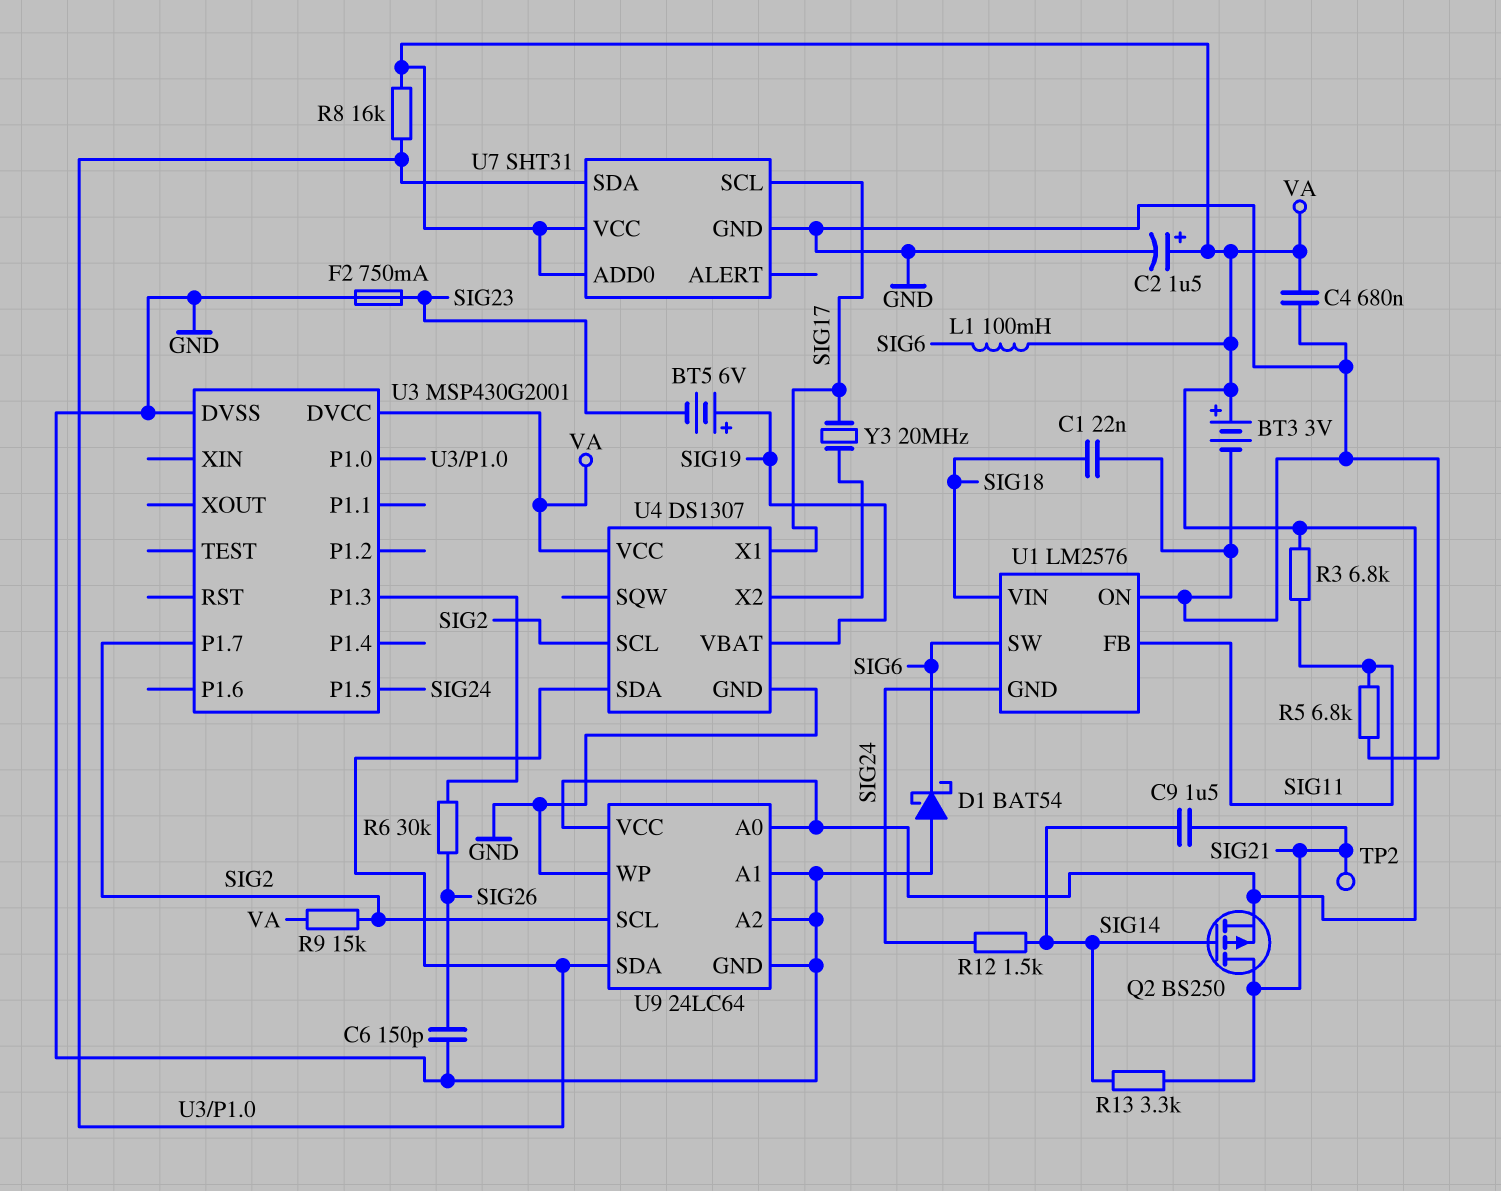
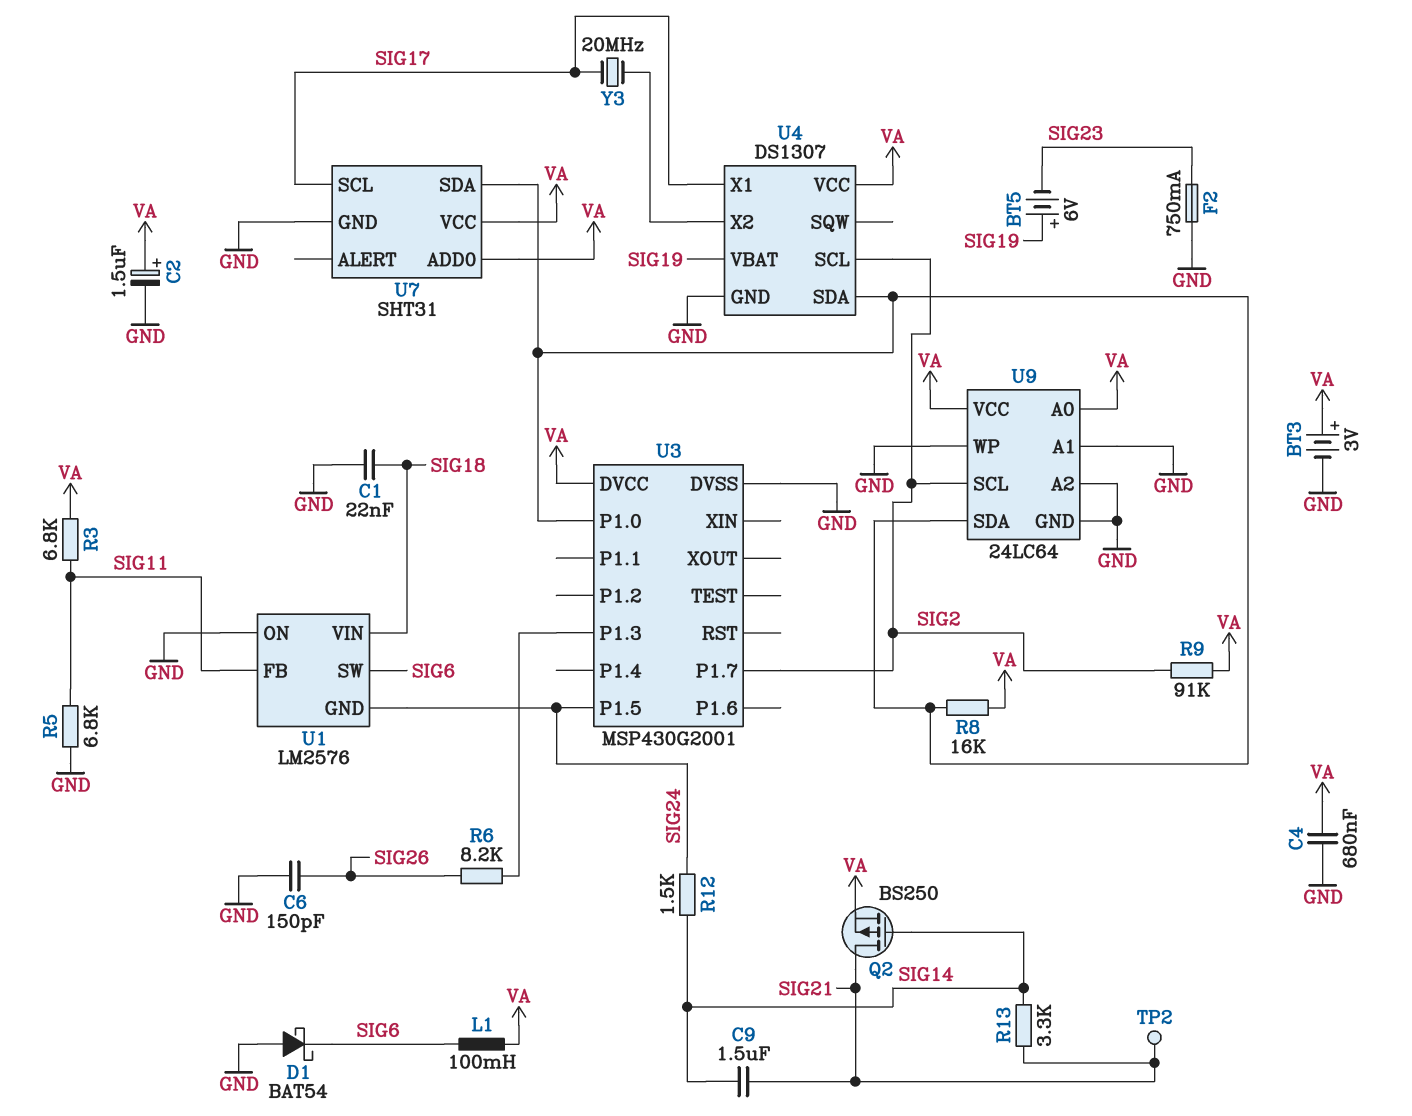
R6: 30k (SIG26, U3/P1.3) -> 8.2k (SIG26, U3/P1.3)
R9: 15k (SIG2, VA) -> 91k (SIG2, VA)

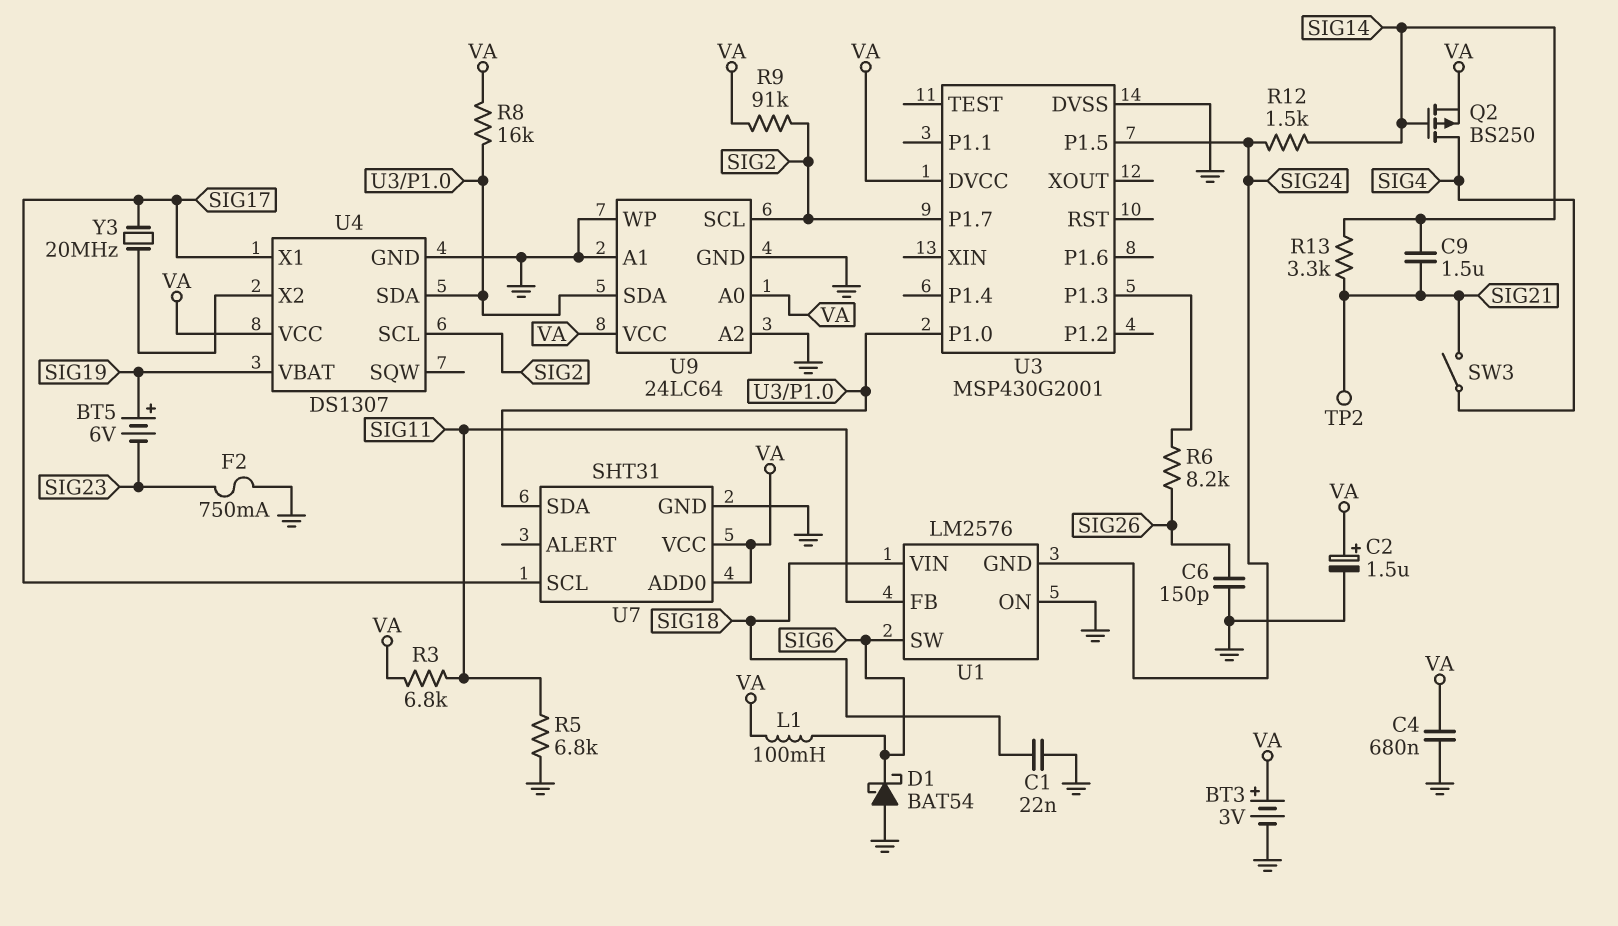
Q2: PMOS BS250 (G SIG14, D SIG21, S VA) -> PMOS BS250 (G SIG14, D SIG4, S VA)
SW3: none -> switch (SIG4, SIG21)

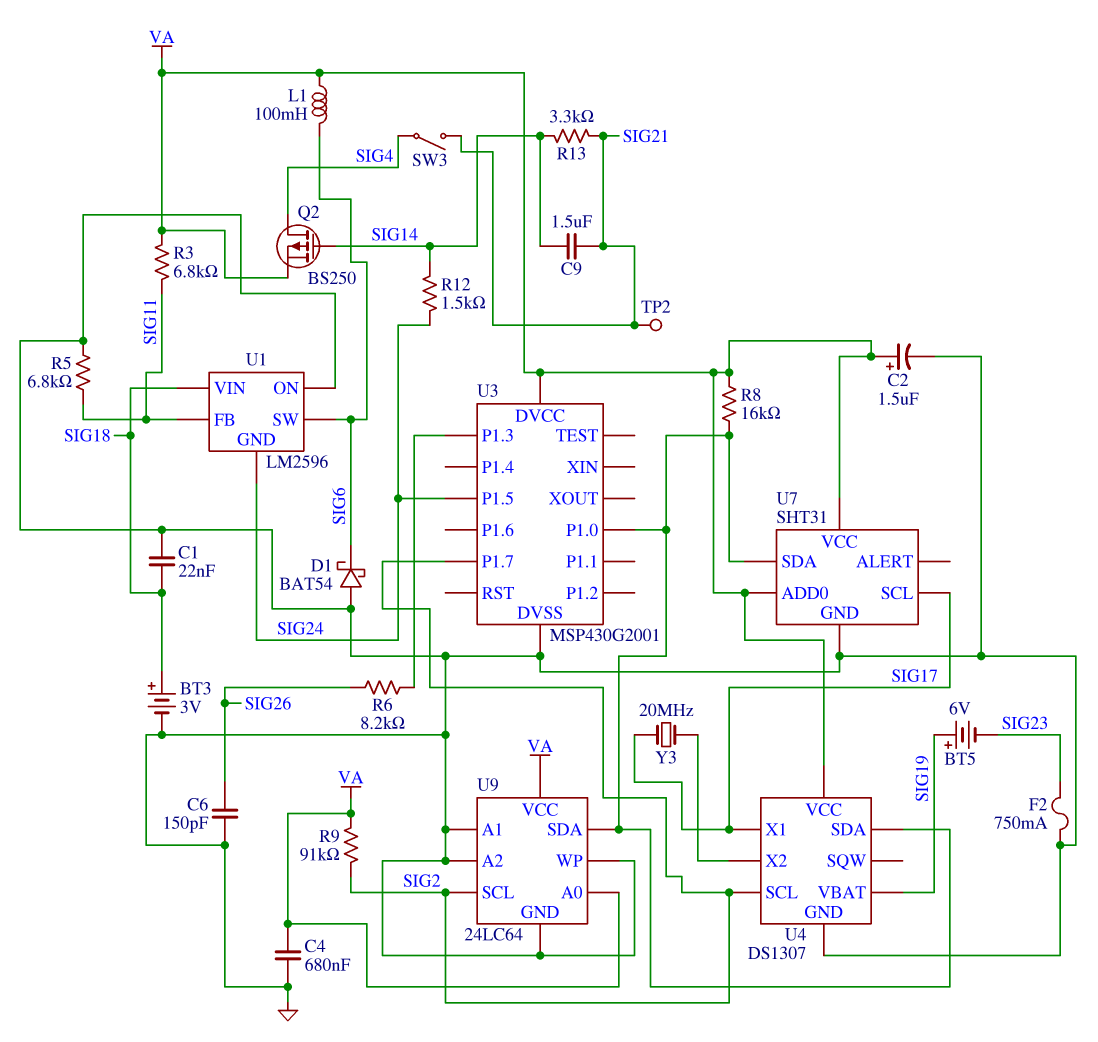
BT3: 3V (plus VA, minus GND) -> 3V (plus SIG18, minus GND)
U1: LM2576 -> LM2596

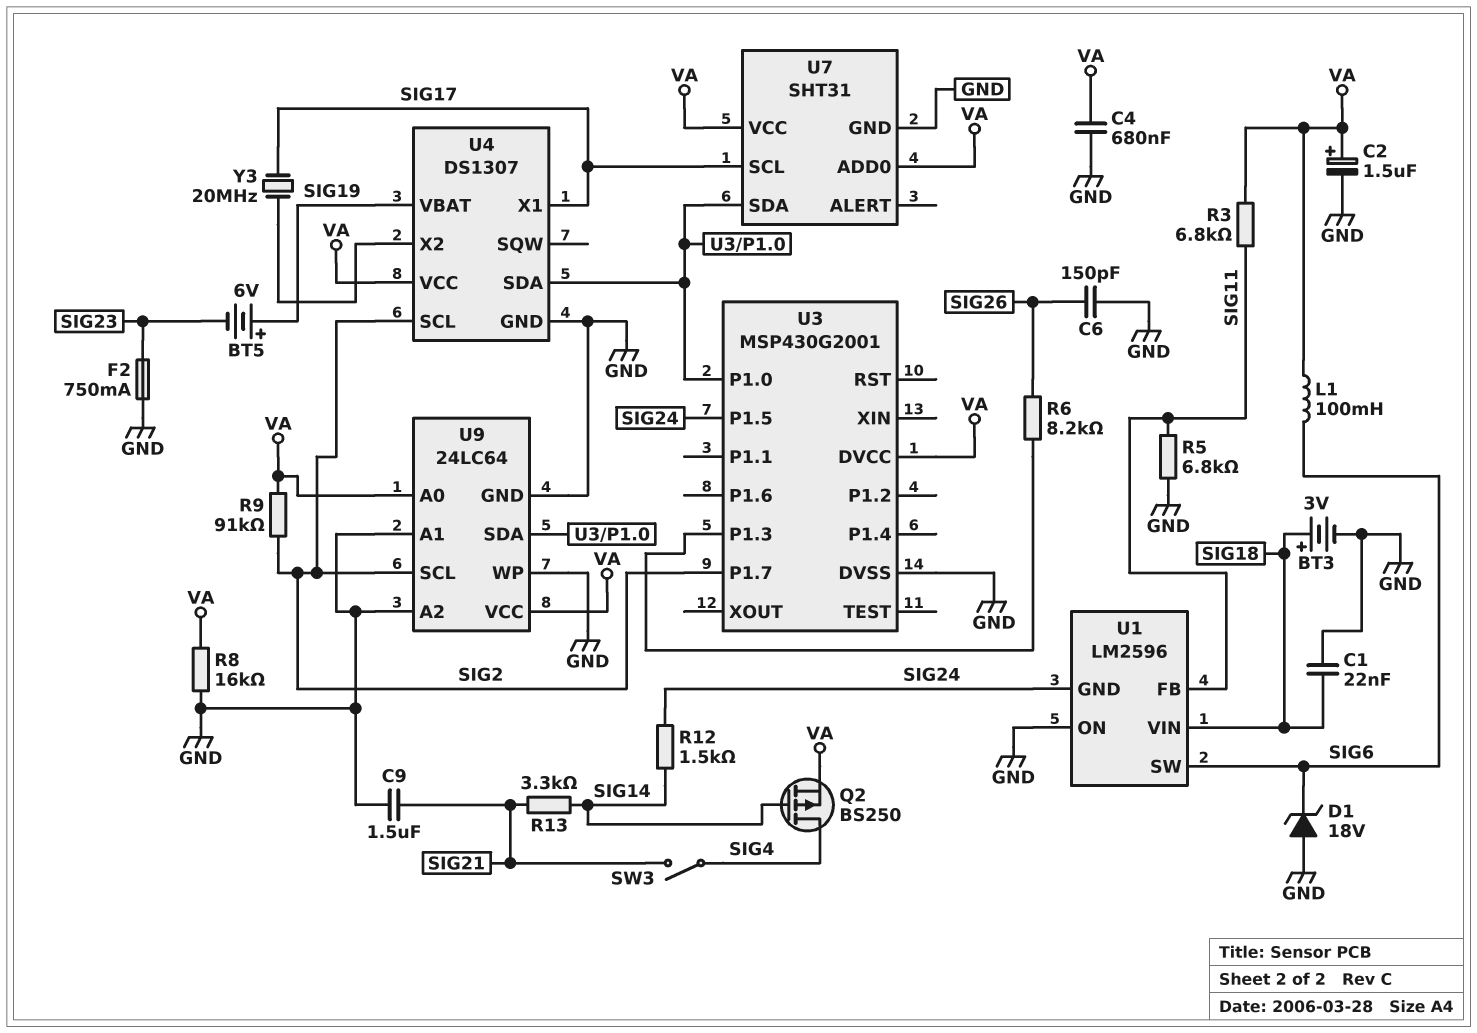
C9: 1.5uF (SIG14, SIG21) -> 1.5uF (GND, SIG21)
D1: schottky BAT54 (A GND, K SIG6) -> zener 18V (A GND, K SIG6)
R8: 16k (U3/P1.0, VA) -> 16k (GND, VA)
TP2: test point (SIG21) -> none

